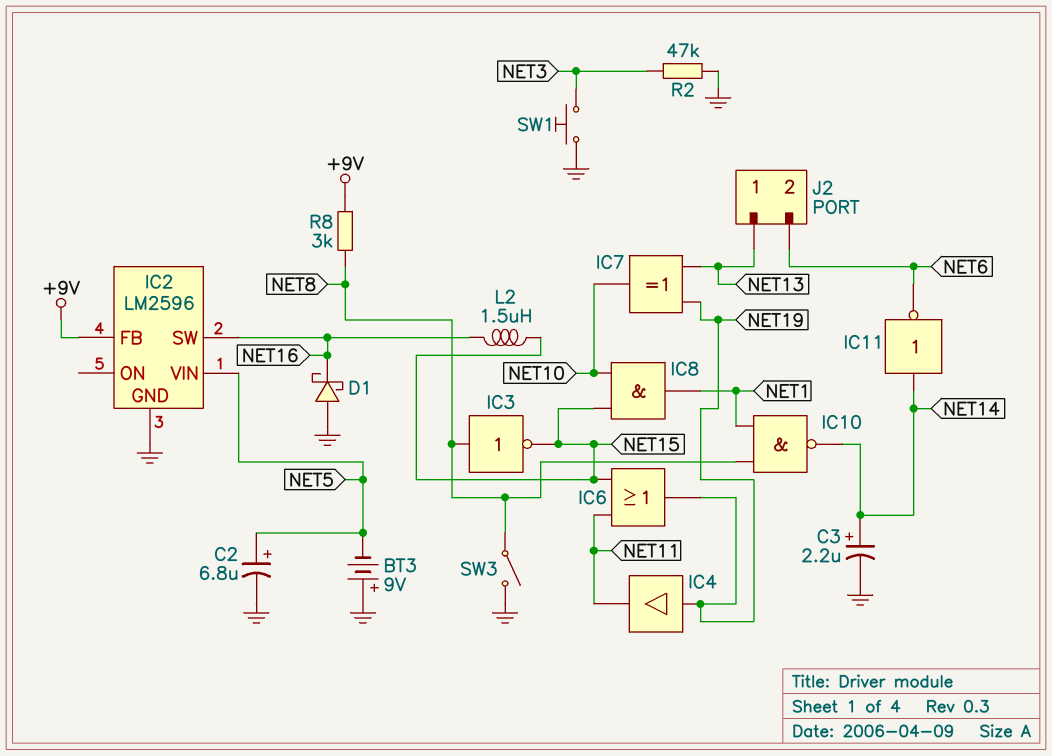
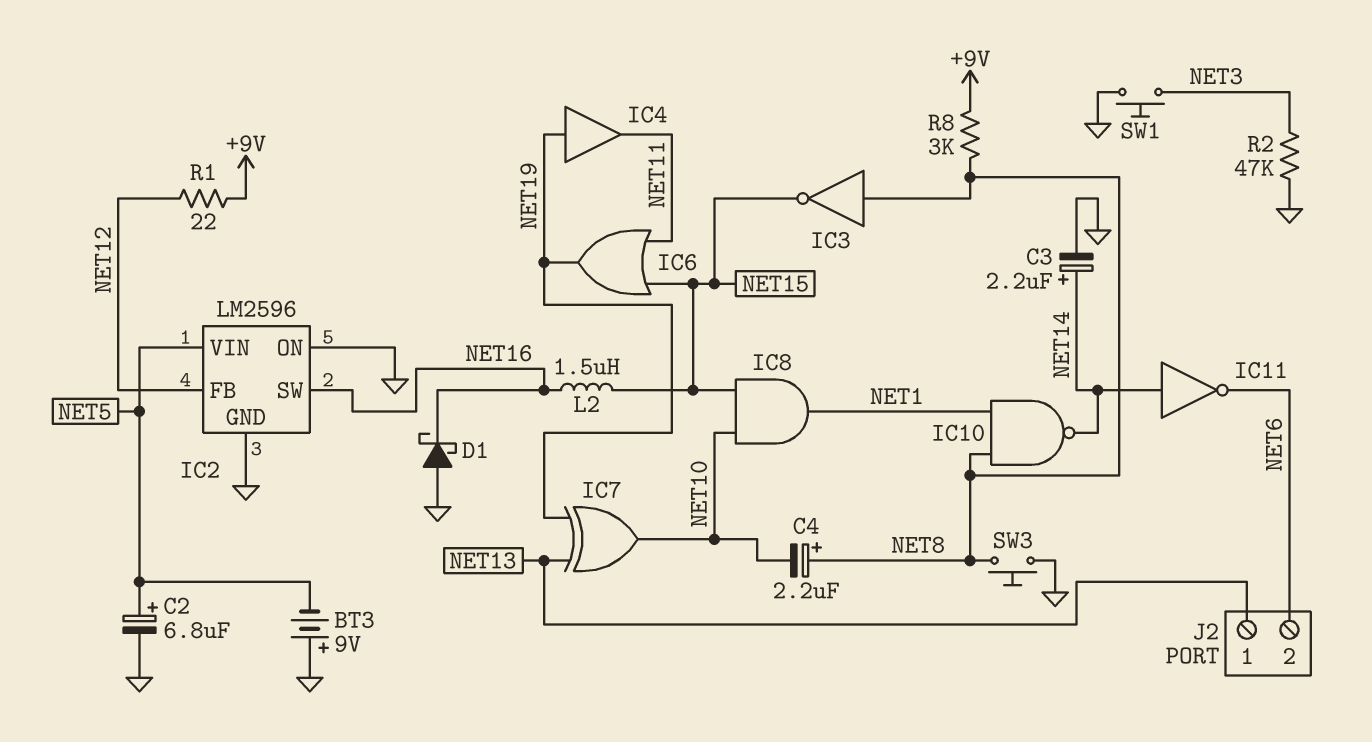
C4: none -> 2.2uF (plus NET8, minus NET10)
IC2 pin FB: +9V -> NET12
IC2 pin ON: none -> GND
R1: none -> 22 (+9V, NET12)
SW3: switch (GND, NET8) -> button (GND, NET8)

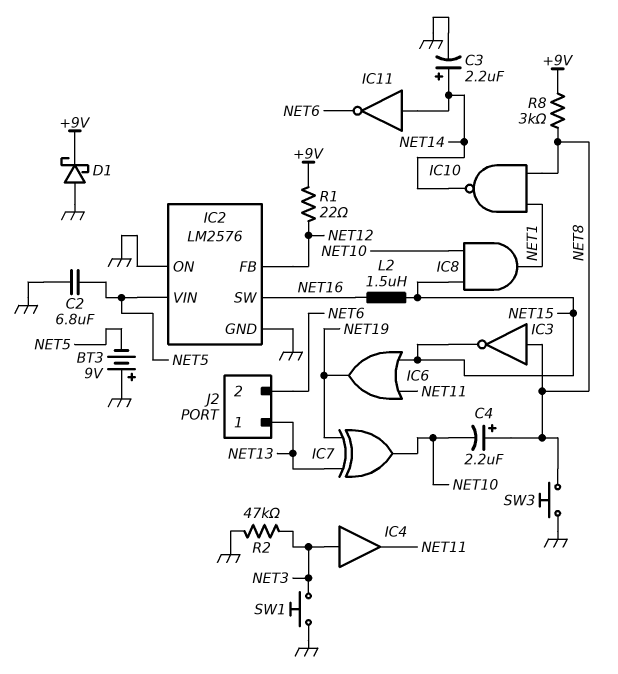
C2: 6.8uF (plus NET5, minus GND) -> 6.8uF (GND, NET5)
D1: schottky (A GND, K NET16) -> schottky (A GND, K +9V)
IC2: LM2596 -> LM2576
IC4: buffer (in NET19, out NET11) -> buffer (in NET3, out NET11)

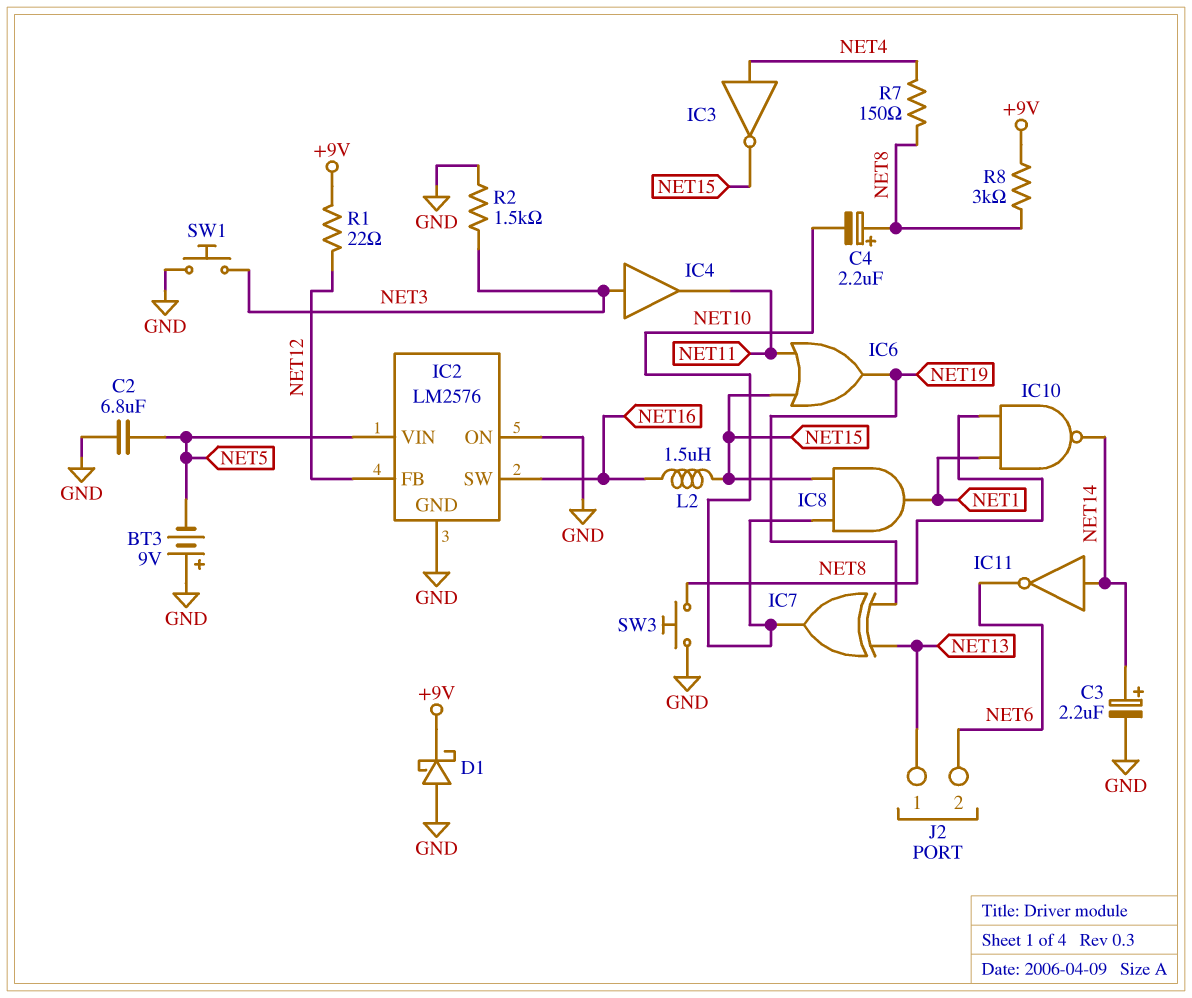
IC3: NOT (in NET8, out NET15) -> NOT (in NET4, out NET15)
R2: 47k (GND, NET3) -> 1.5k (GND, NET3)
R7: none -> 150 (NET4, NET8)

